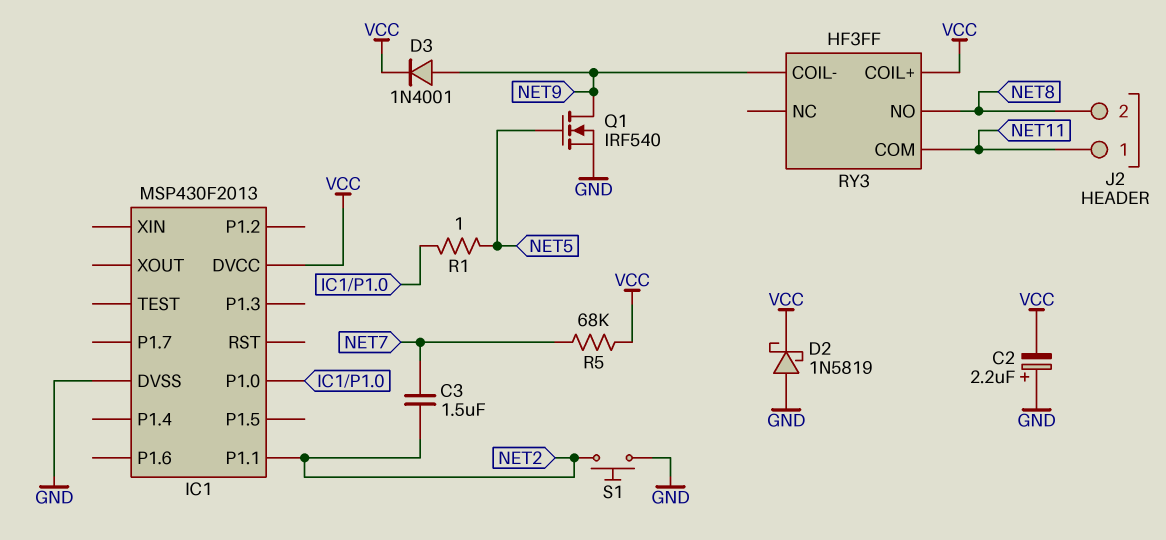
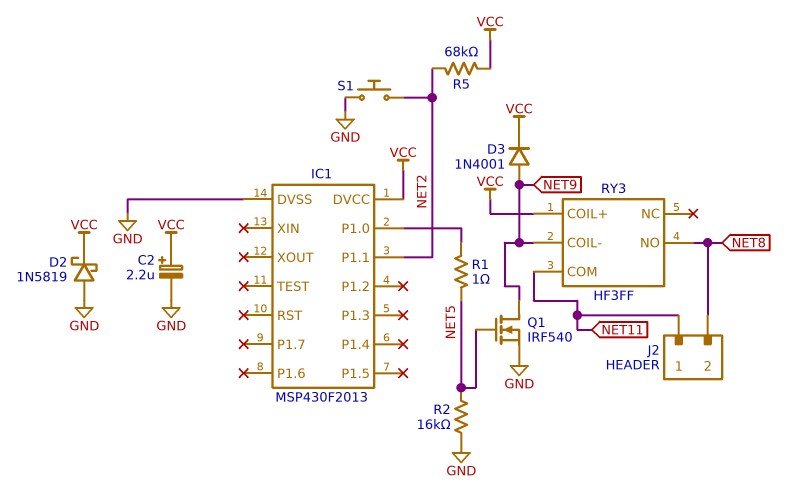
C2: 2.2uF (plus GND, minus VCC) -> 2.2uF (plus VCC, minus GND)
C3: 1.5uF (NET2, NET7) -> none
R2: none -> 16k (GND, NET5)
R5: 68k (NET7, VCC) -> 68k (NET2, VCC)

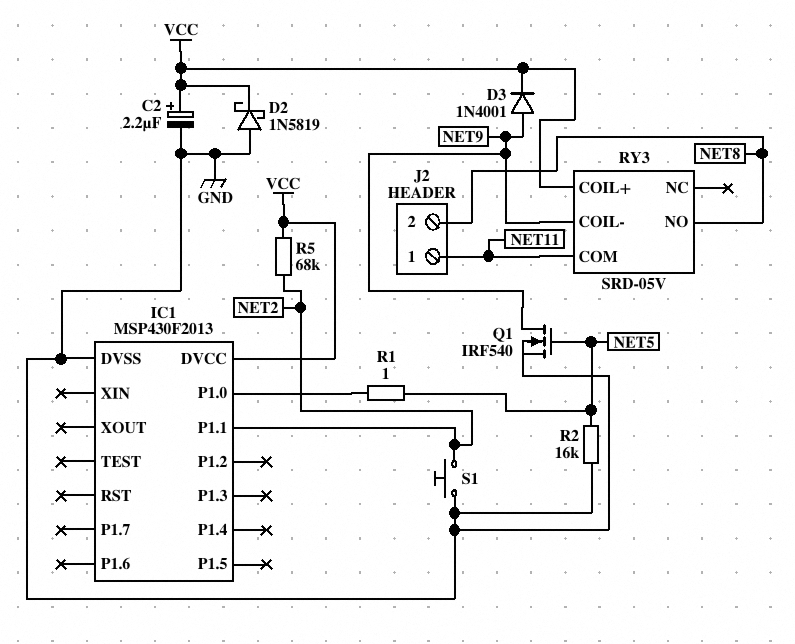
RY3: HF3FF -> SRD-05V

